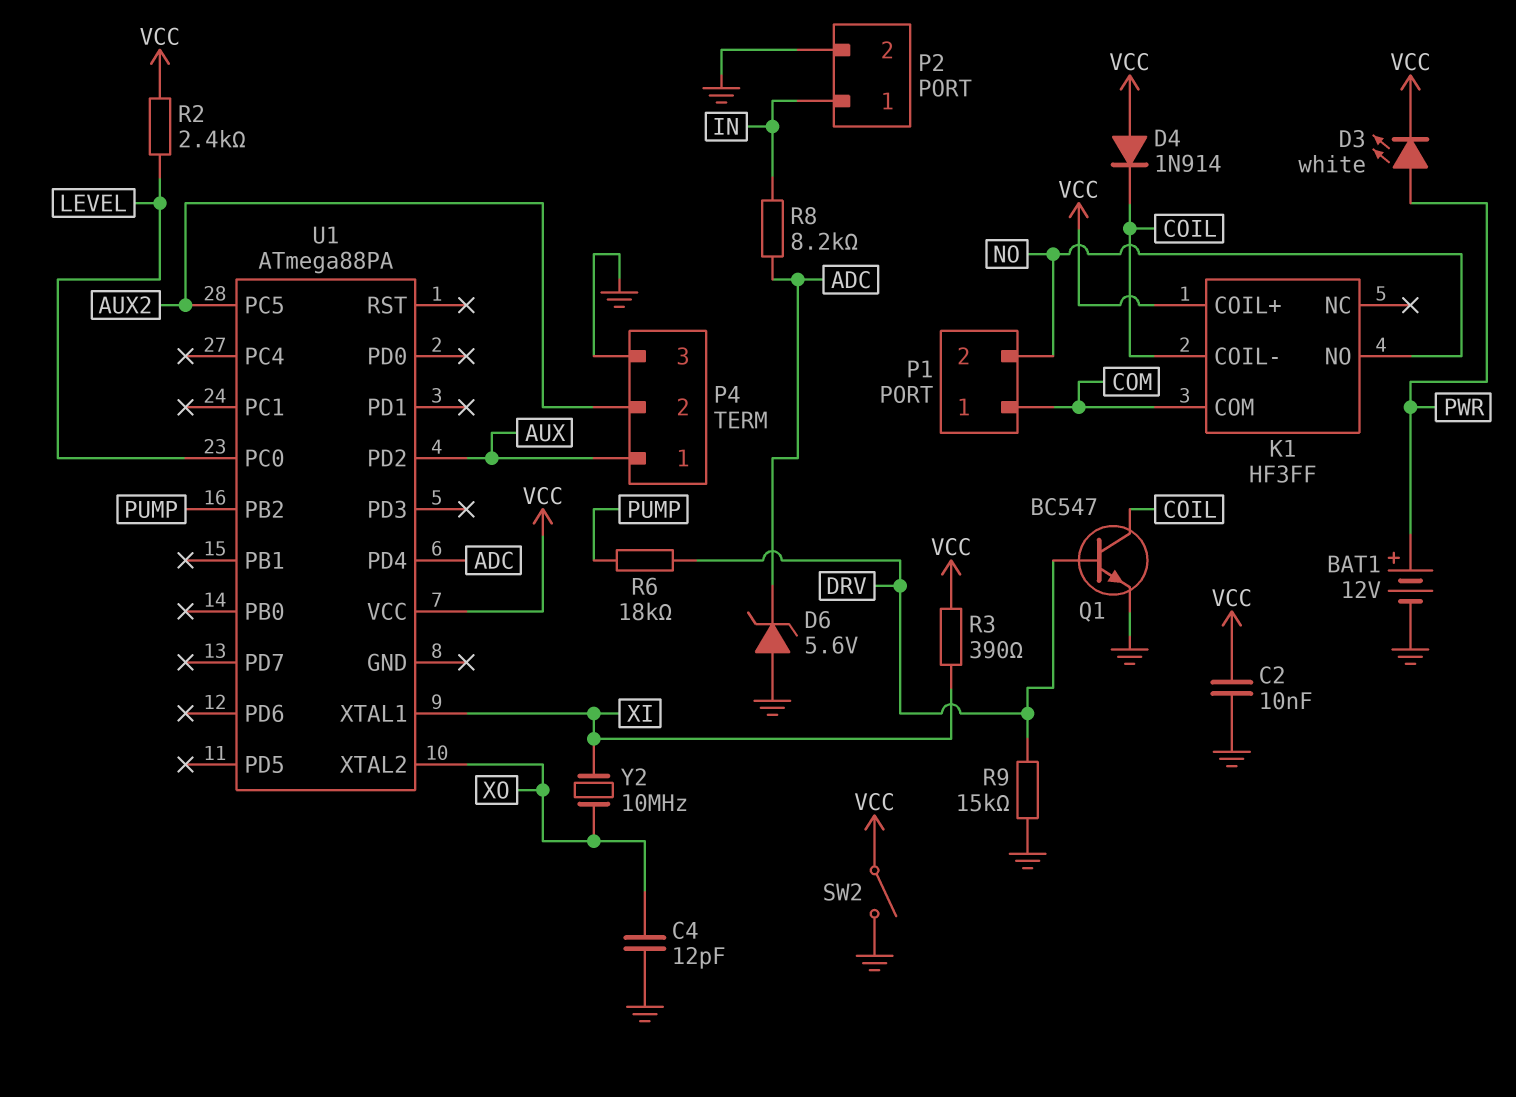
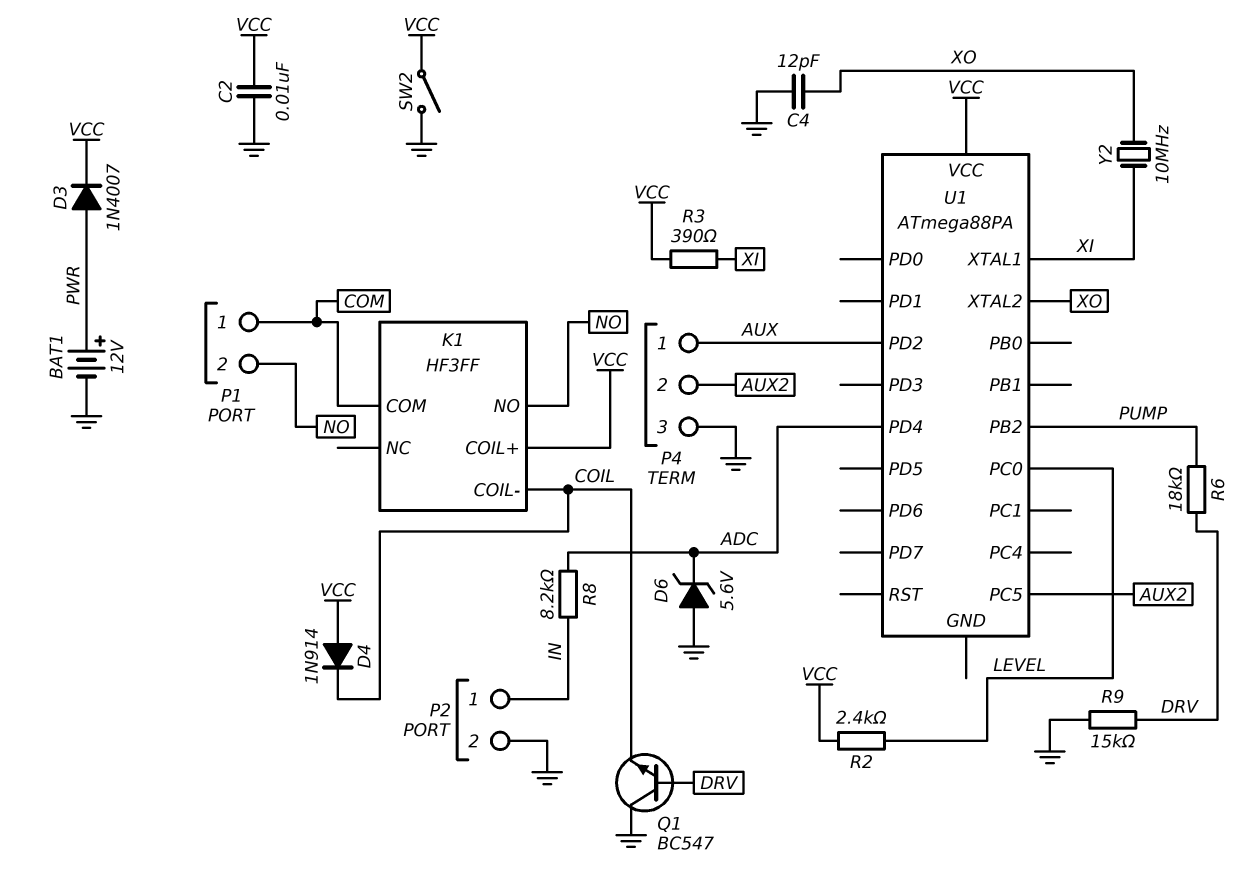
D3: LED white (A PWR, K VCC) -> diode 1N4007 (A PWR, K VCC)
Q1: NPN BC547 (B DRV, C COIL, E GND) -> NPN BC547 (B DRV, C GND, E COIL)

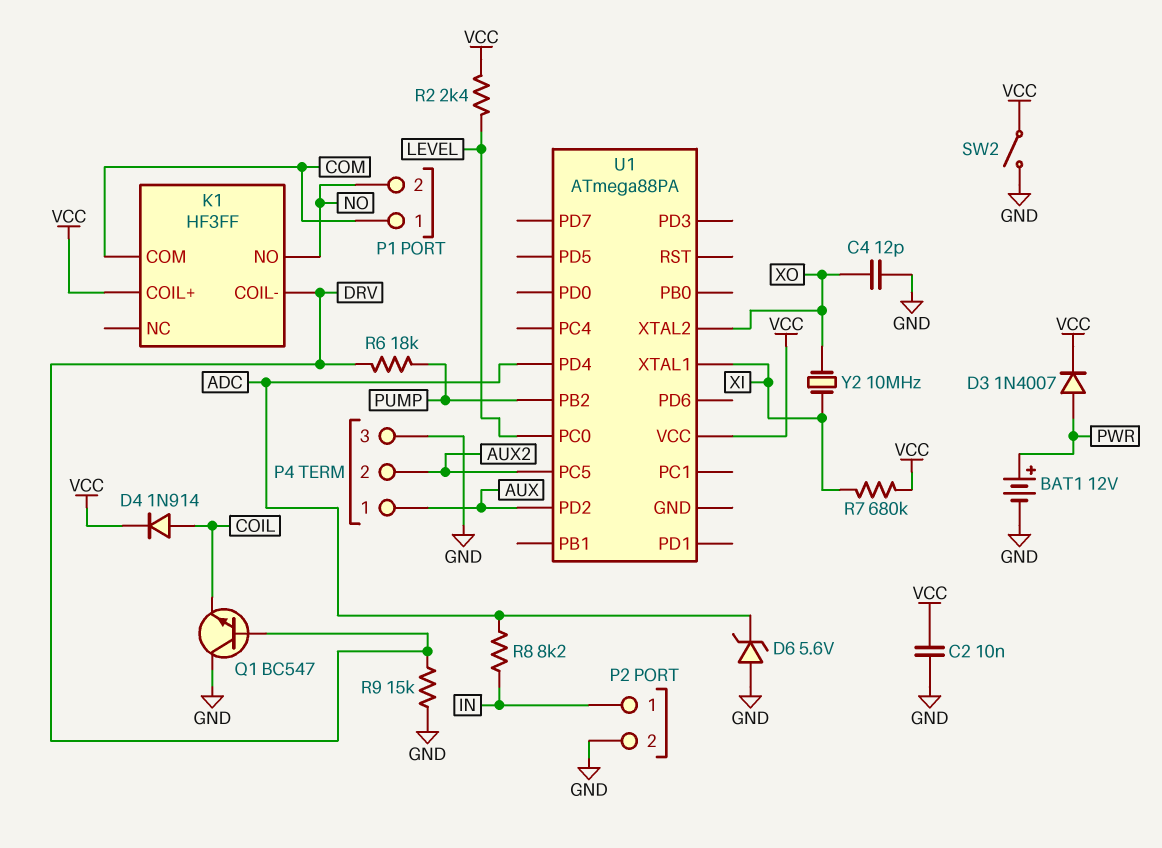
D4: diode 1N914 (A VCC, K COIL) -> diode 1N914 (A COIL, K VCC)
K1 pin COIL-: COIL -> DRV
R3: 390 (VCC, XI) -> none
R7: none -> 680k (VCC, XI)

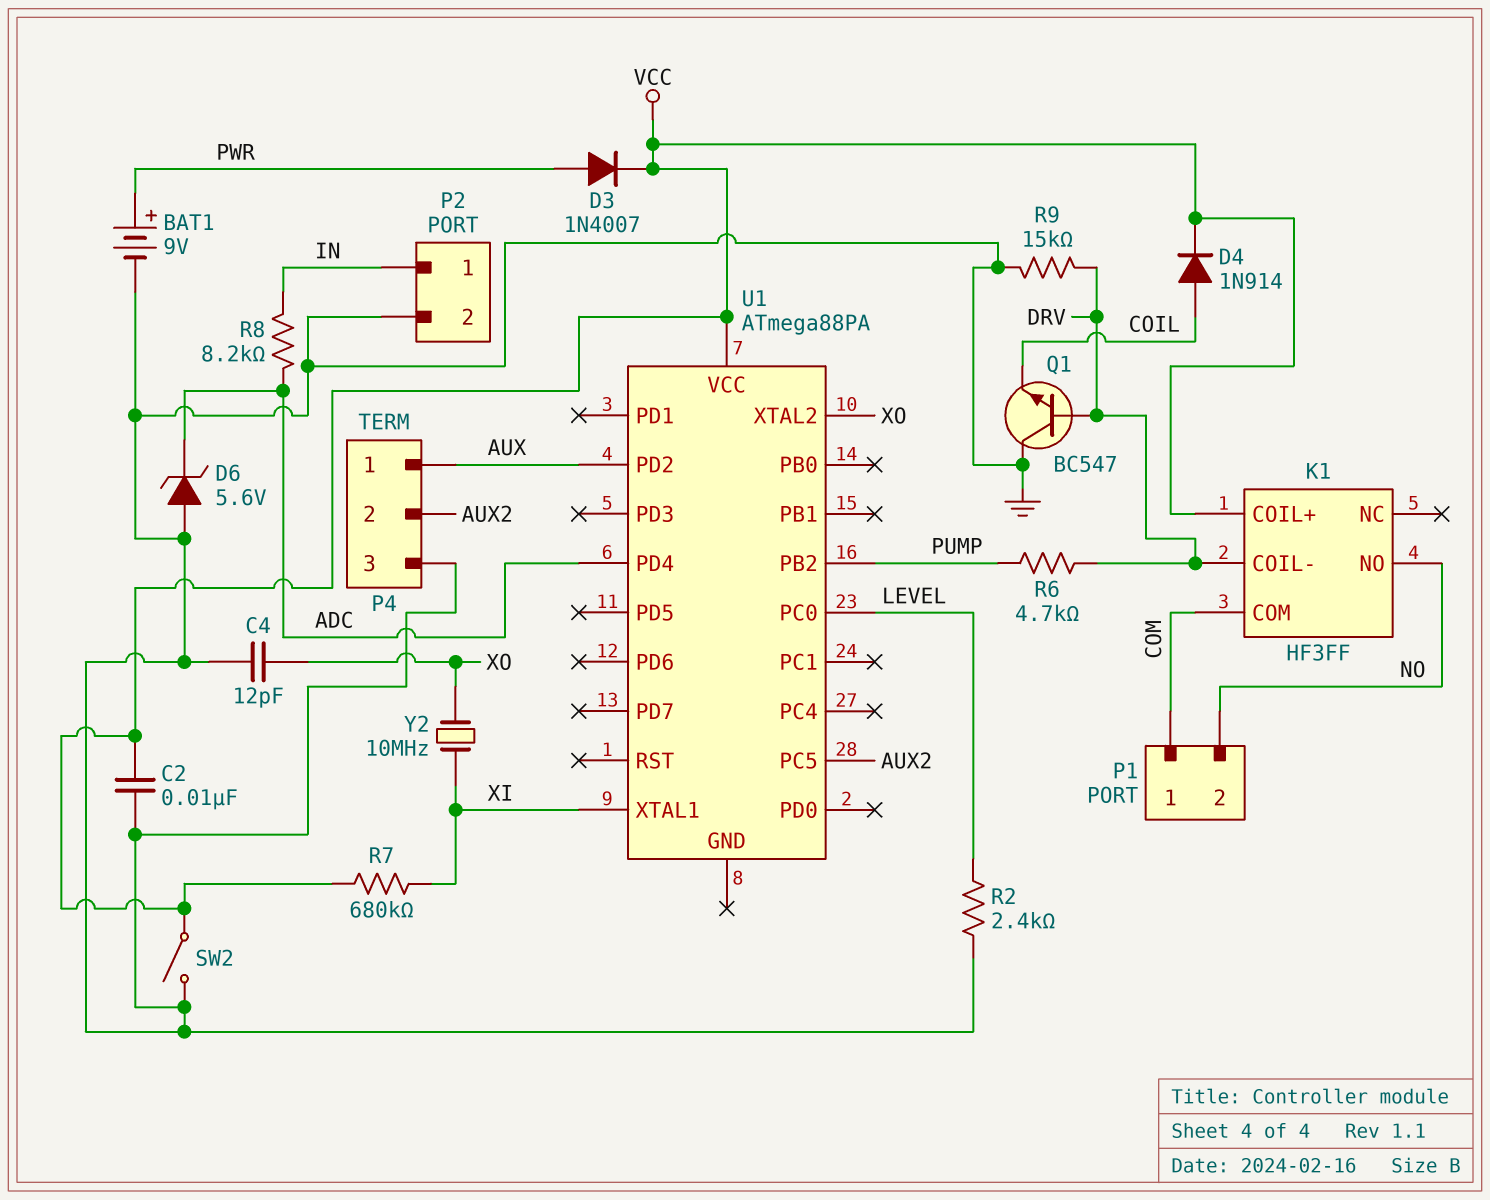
BAT1: 12V (plus PWR, minus GND) -> 9V (plus PWR, minus GND)
R2: 2.4k (LEVEL, VCC) -> 2.4k (GND, LEVEL)
R6: 18k (DRV, PUMP) -> 4.7k (DRV, PUMP)

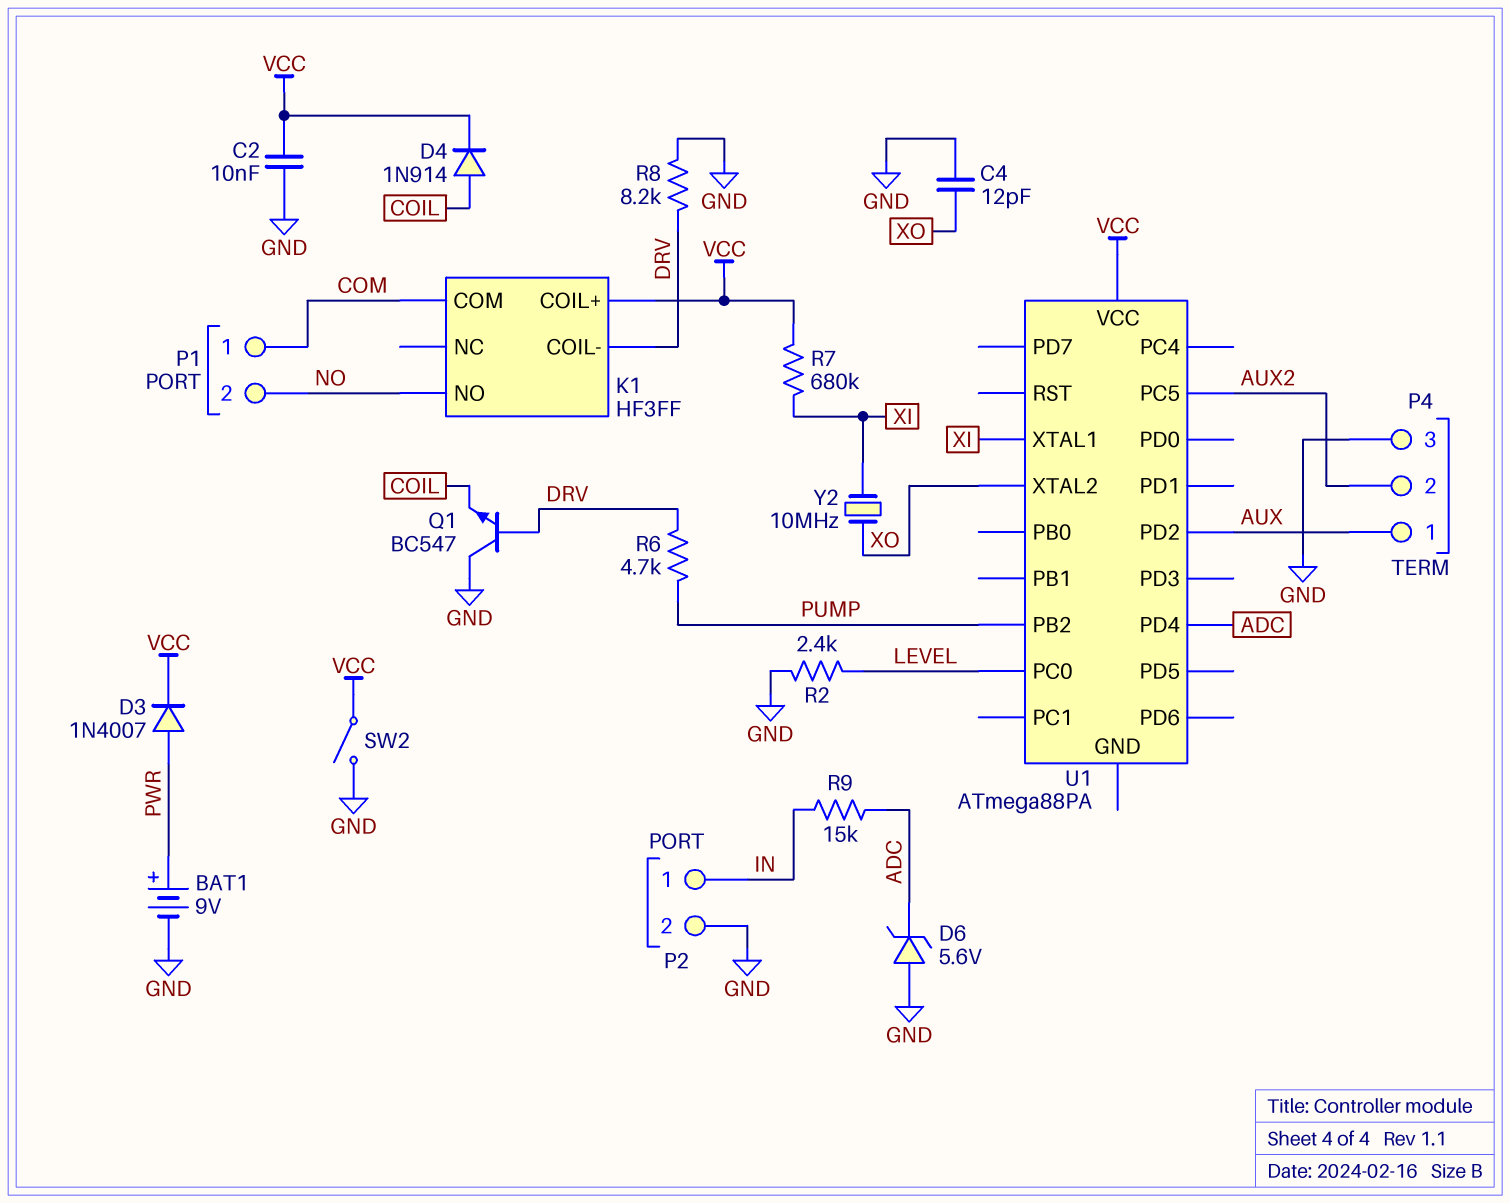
R8: 8.2k (ADC, IN) -> 8.2k (DRV, GND)
R9: 15k (DRV, GND) -> 15k (ADC, IN)

